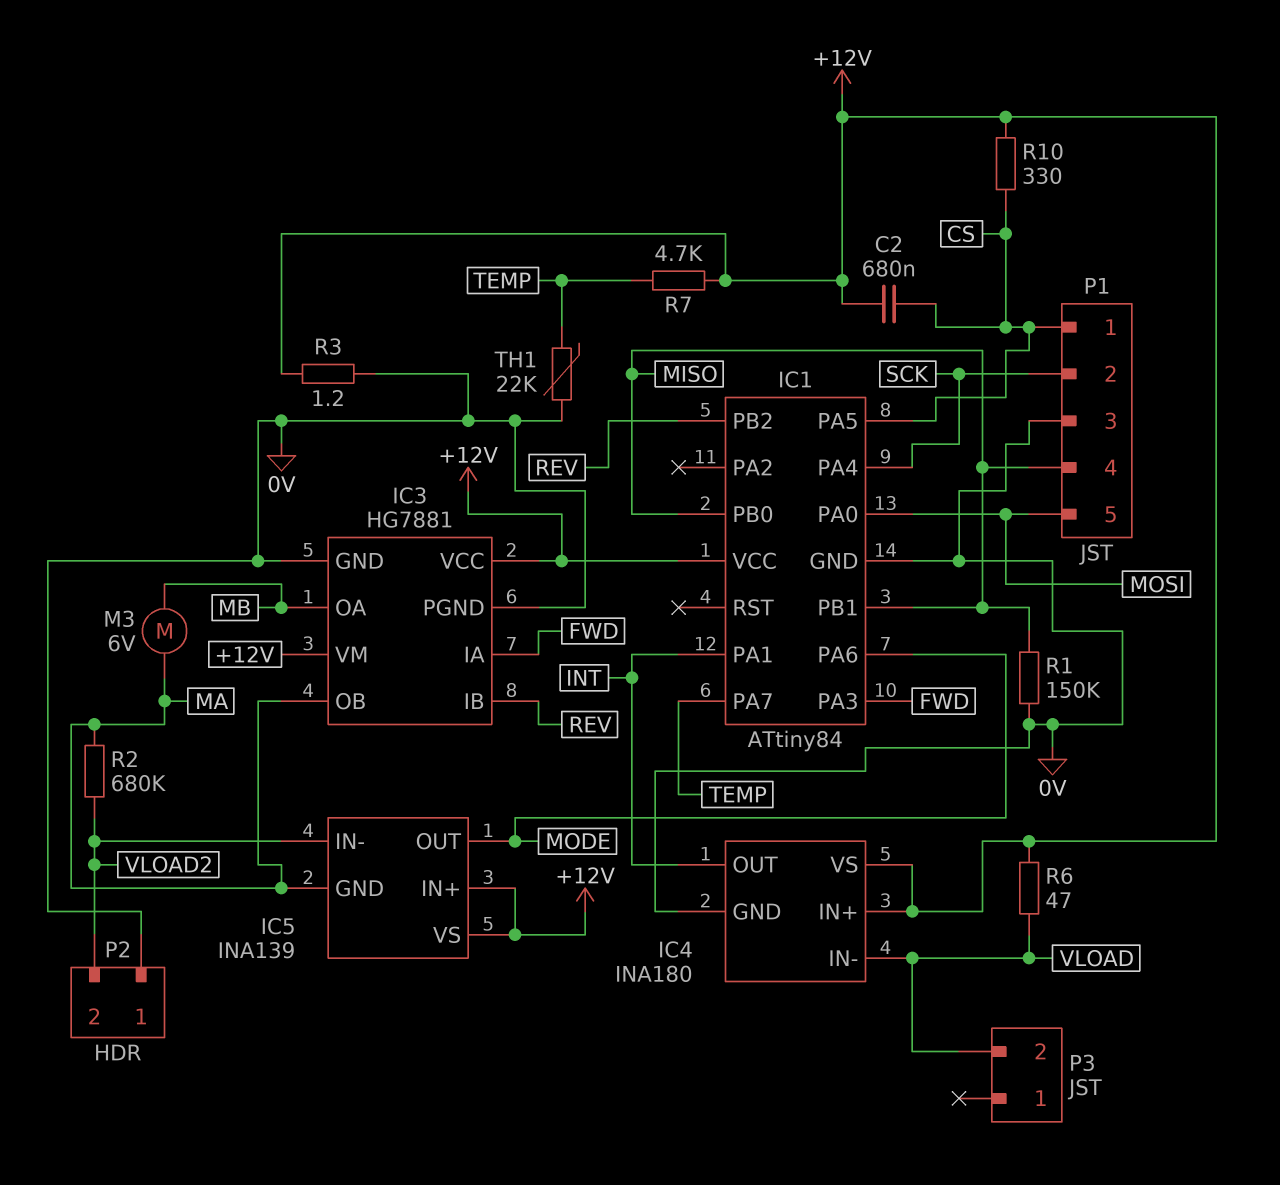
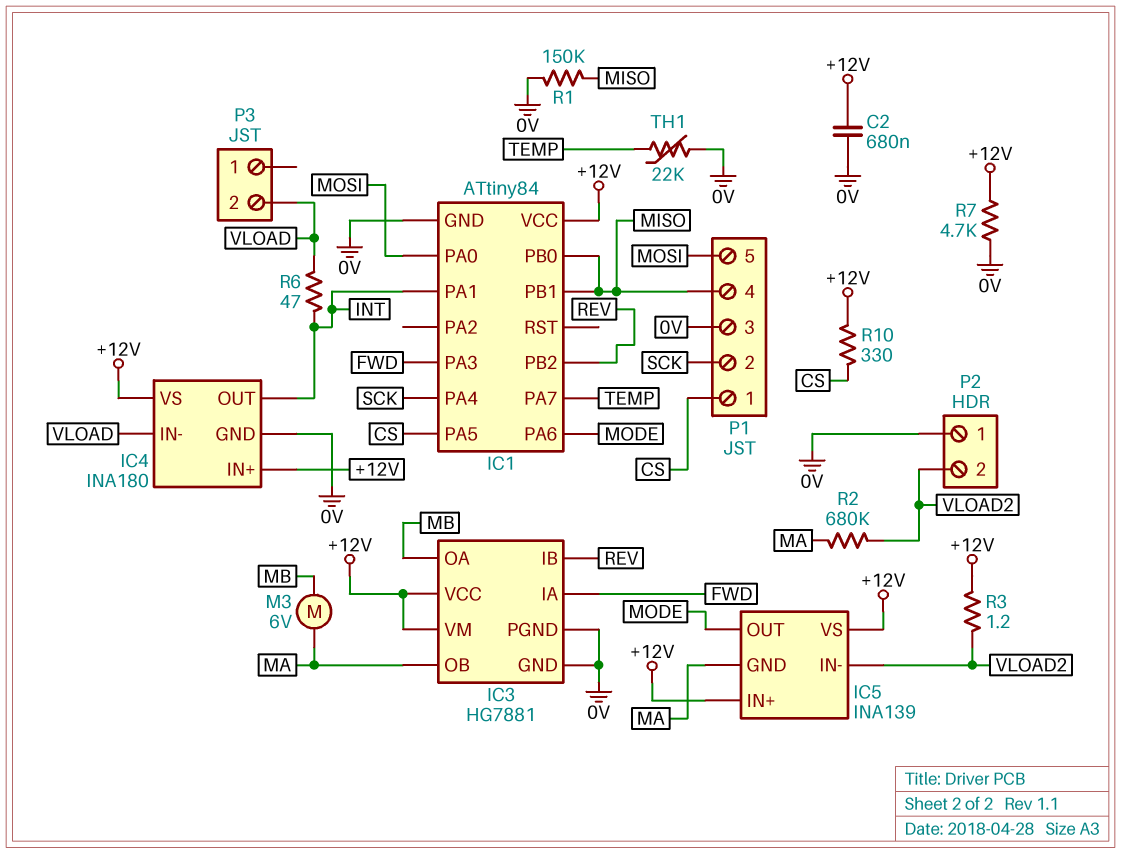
C2: 680nF (+12V, CS) -> 680nF (+12V, 0V)
R3: 1.2 (+12V, 0V) -> 1.2 (+12V, VLOAD2)
R6: 47 (+12V, VLOAD) -> 47 (INT, VLOAD)
R7: 4.7k (+12V, TEMP) -> 4.7k (+12V, 0V)

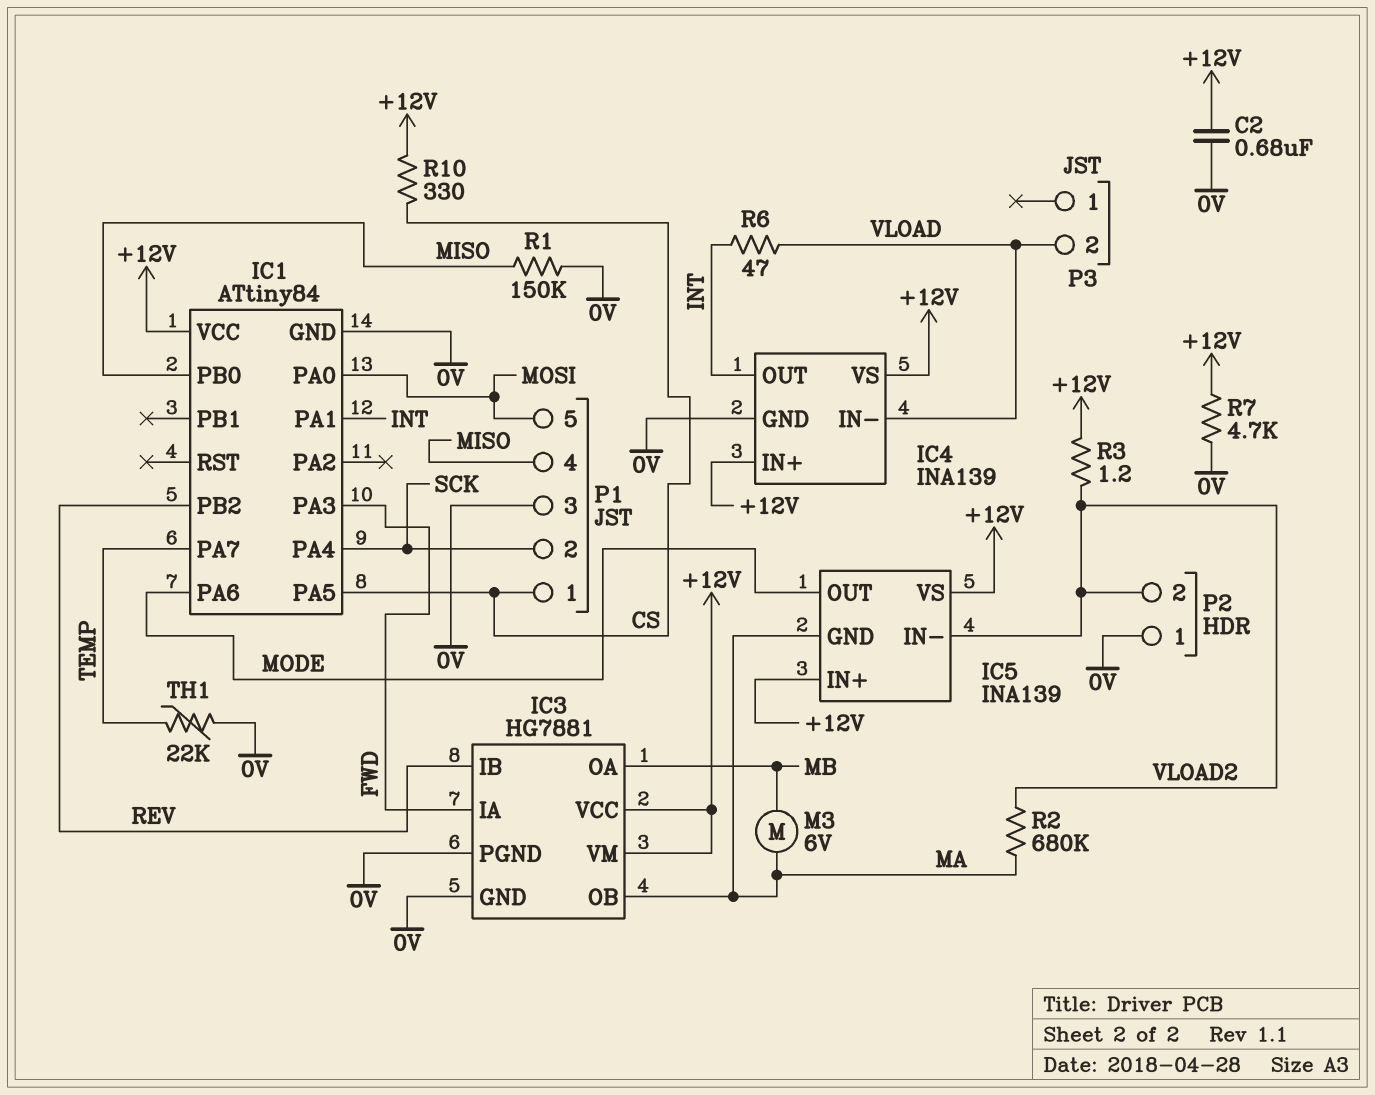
IC1 pin PB1: MISO -> none
IC4: INA180 -> INA139

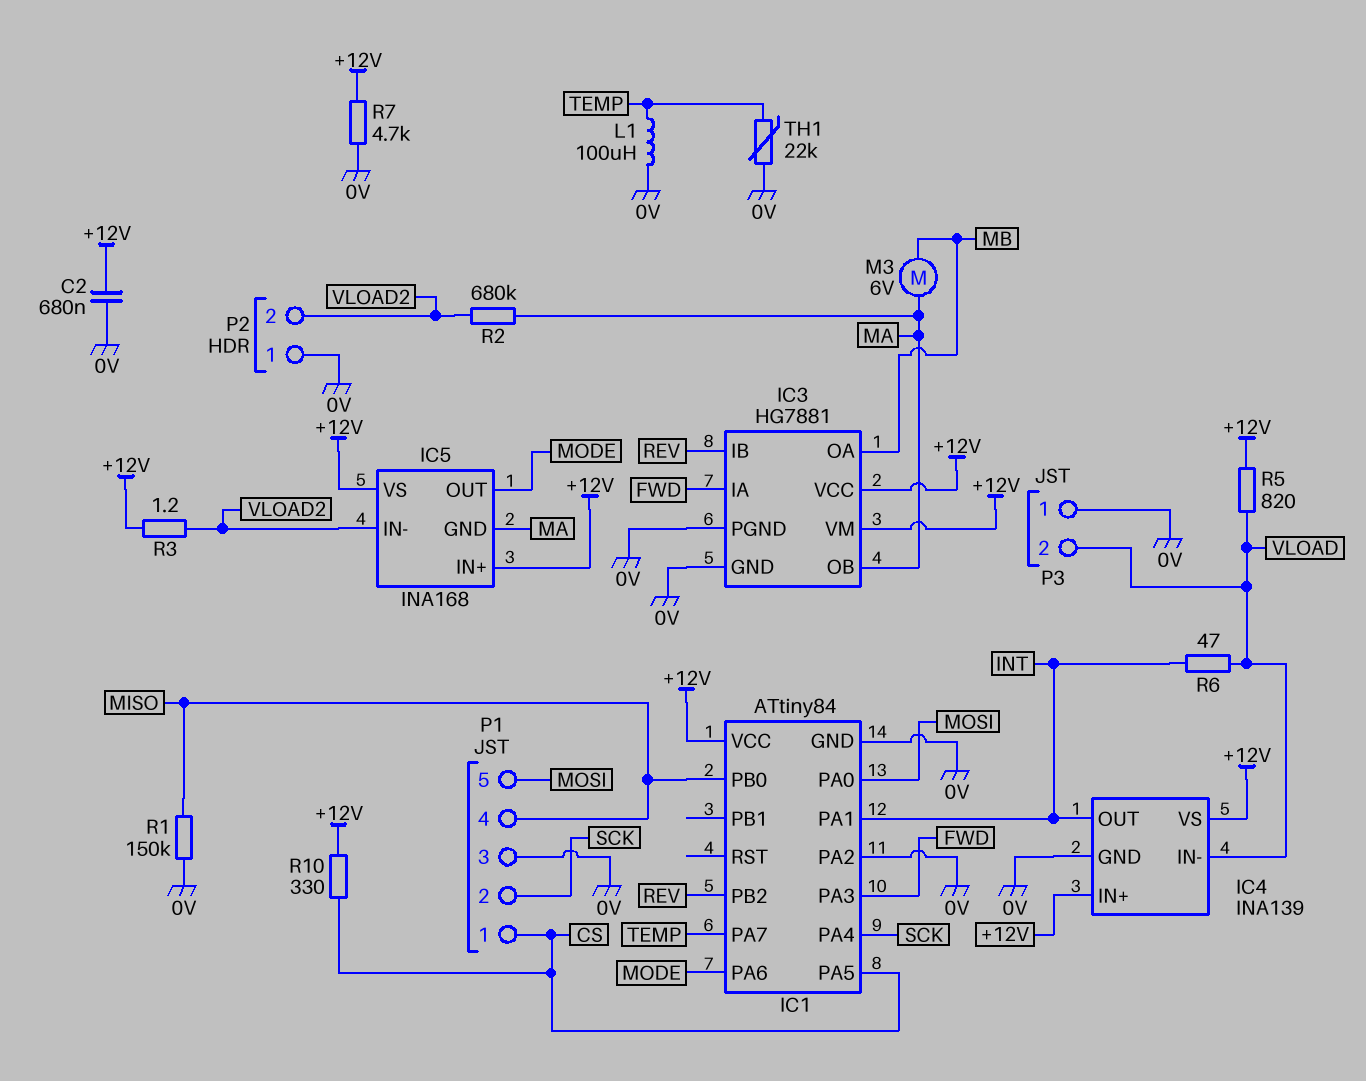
IC1 pin PA2: none -> 0V
IC5: INA139 -> INA168
L1: none -> 100uH (0V, TEMP)
P3 pin 1: none -> 0V
R5: none -> 820 (+12V, VLOAD)

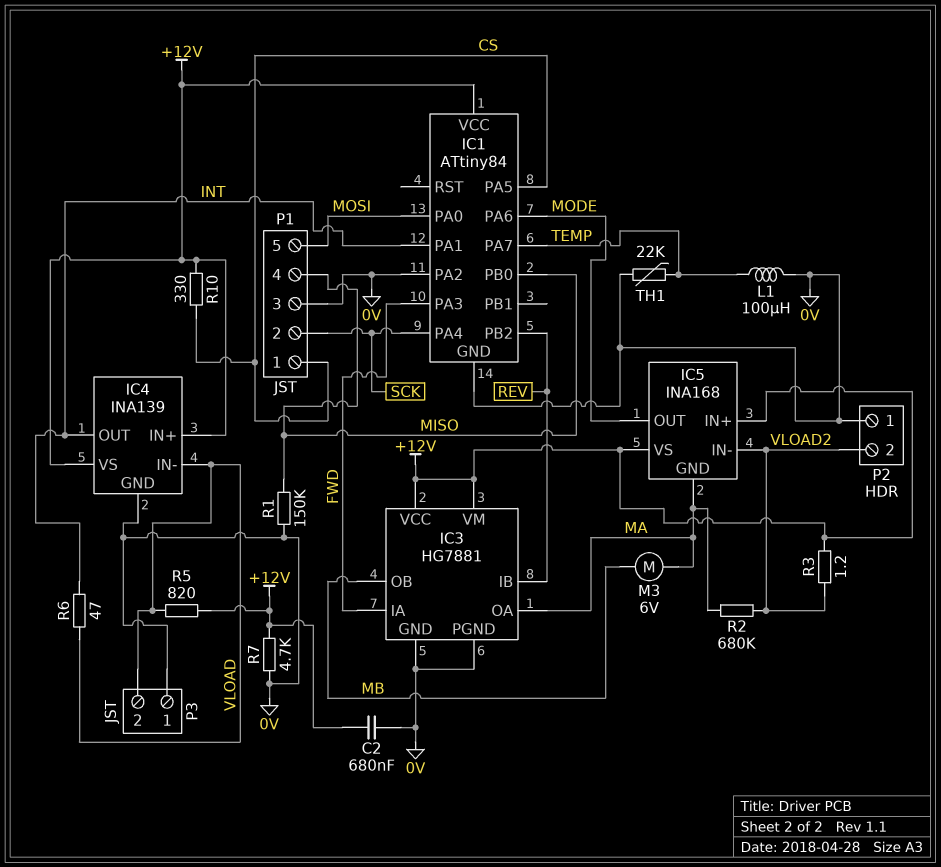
IC3 pin OA: MB -> MA
IC3 pin OB: MA -> MB

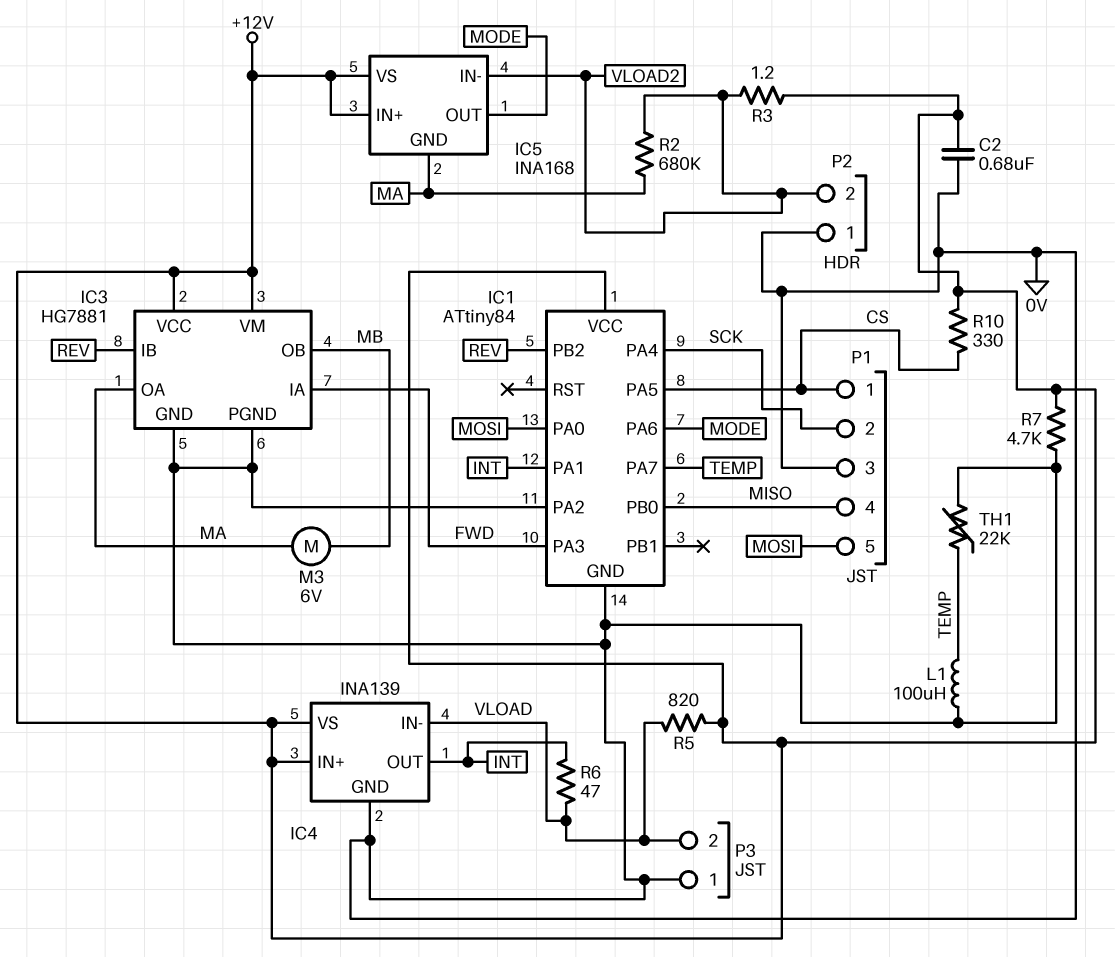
R1: 150k (0V, MISO) -> none

